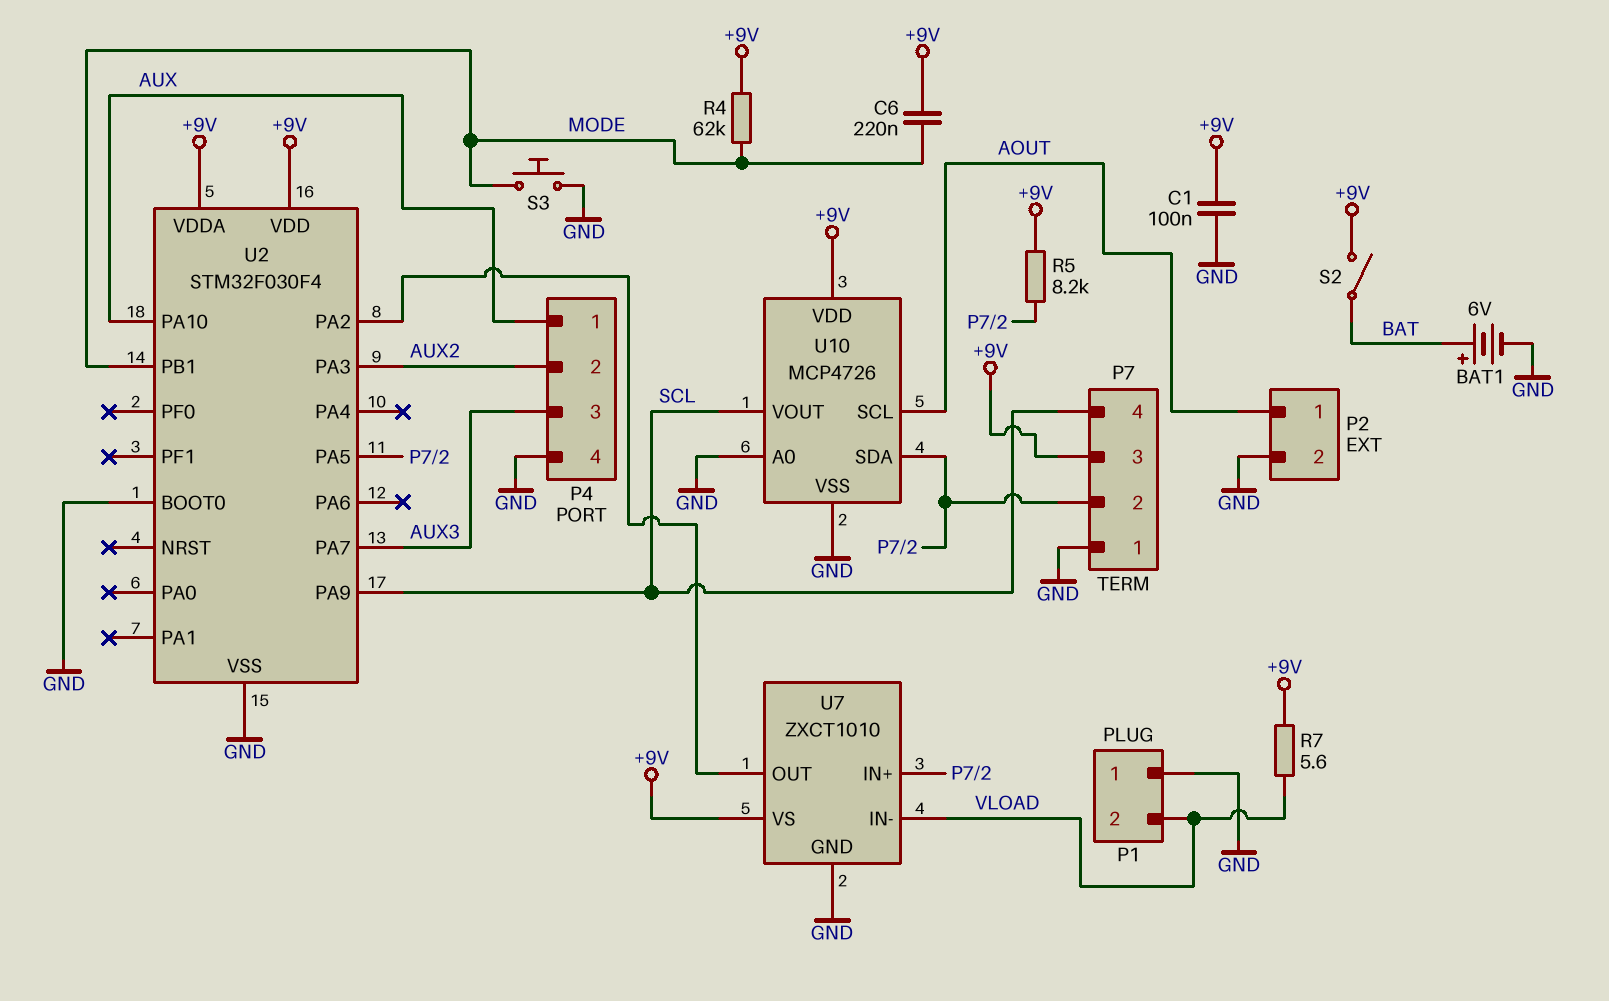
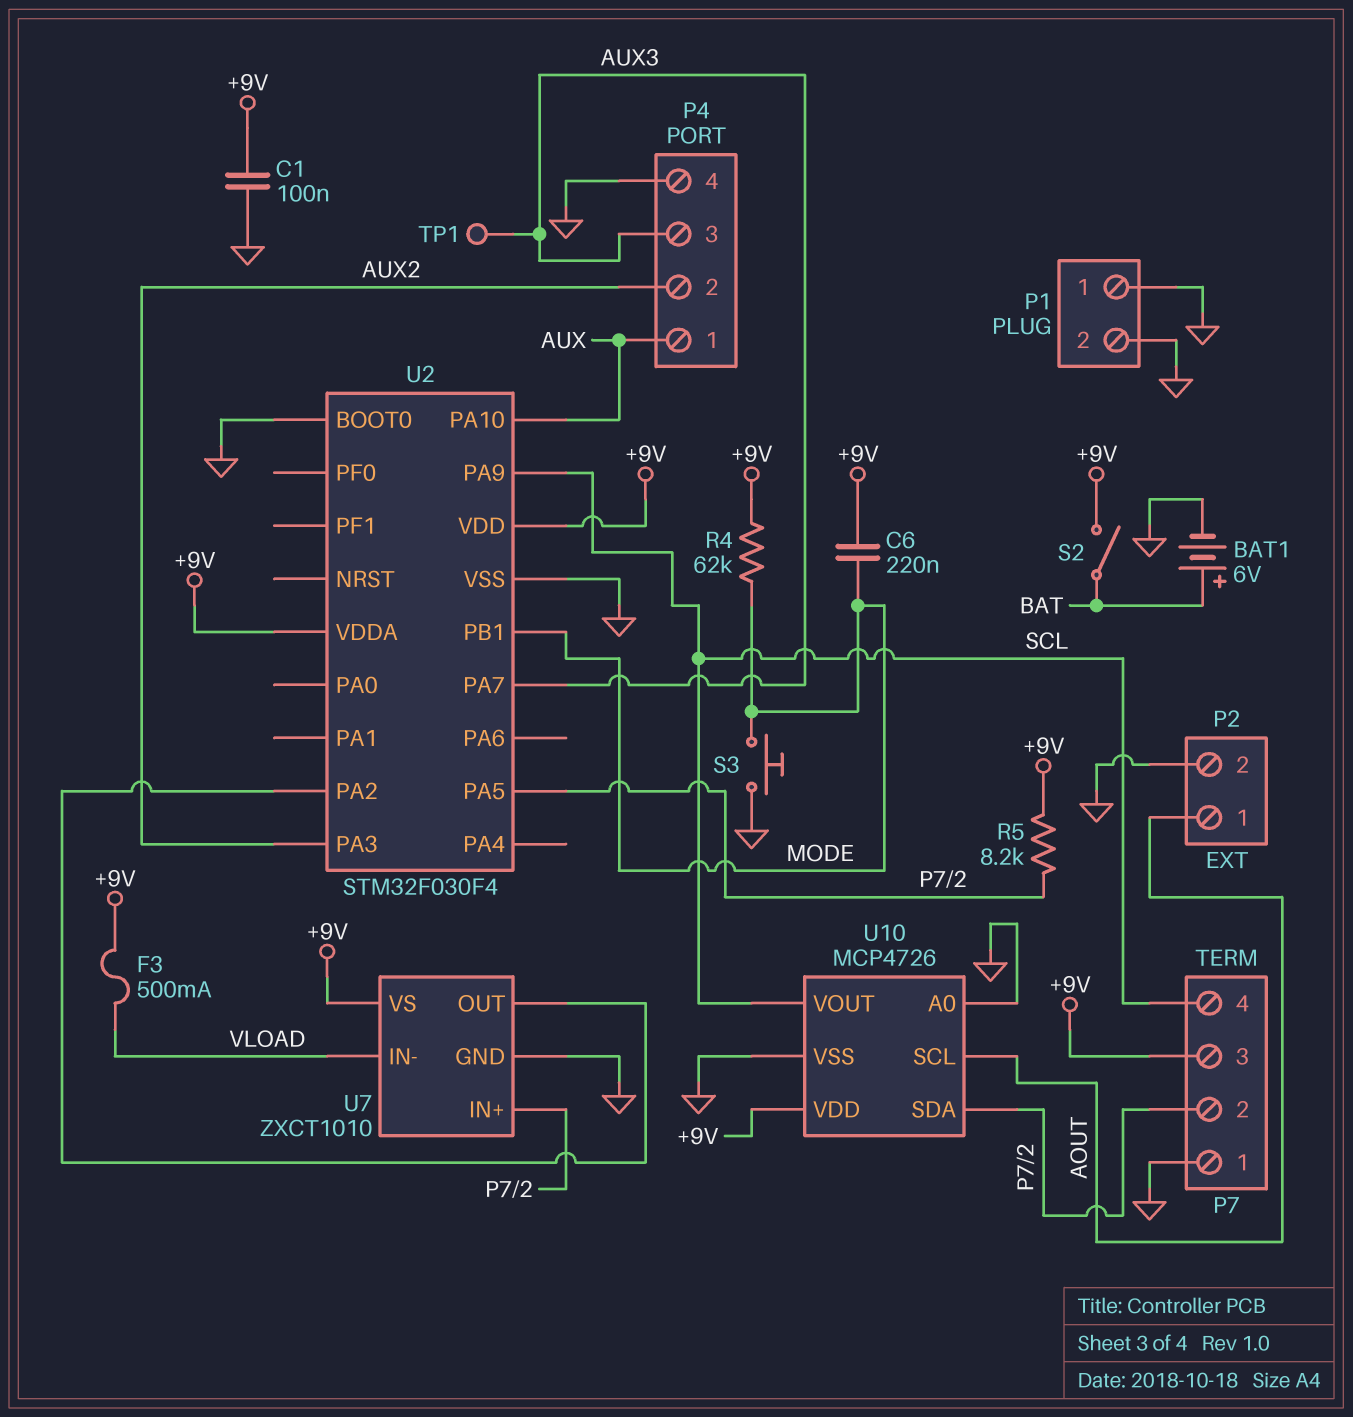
F3: none -> 500mA (+9V, VLOAD)
P1 pin 2: VLOAD -> GND
R7: 5.6 (+9V, VLOAD) -> none
TP1: none -> test point (AUX3)

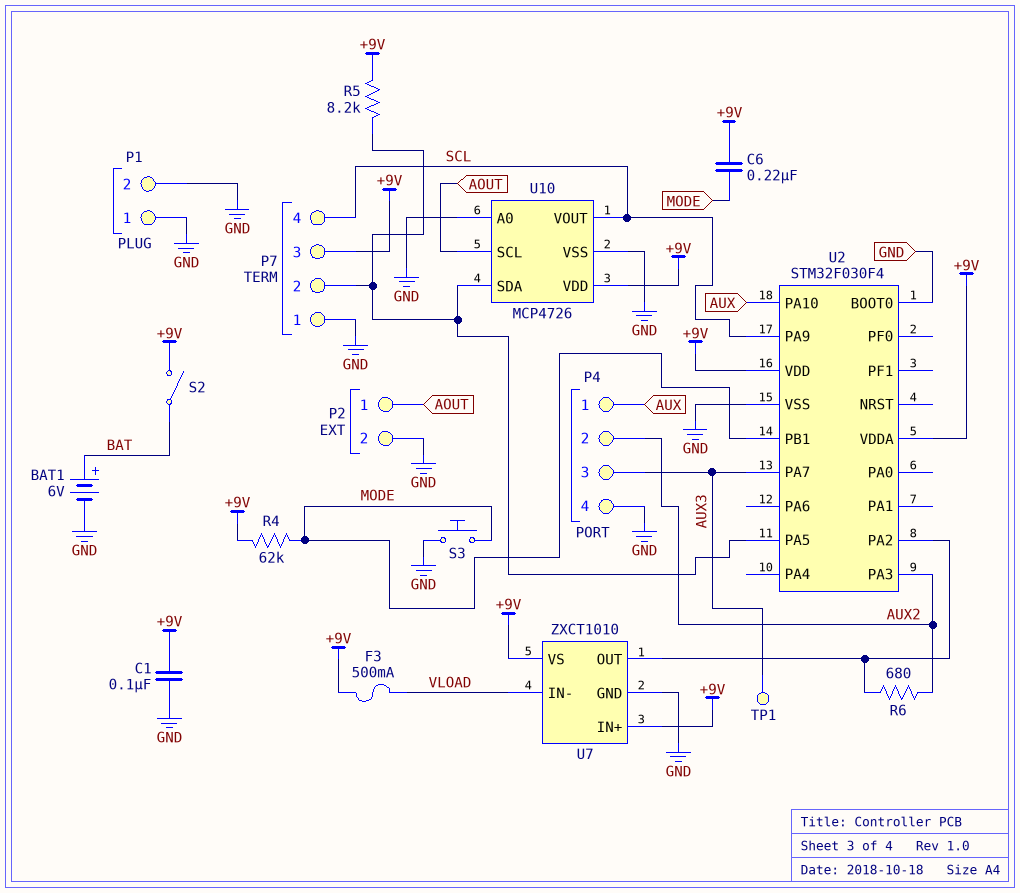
R6: none -> 680 (AUX2, U2/PA2)
U7 pin IN+: P7/2 -> +9V

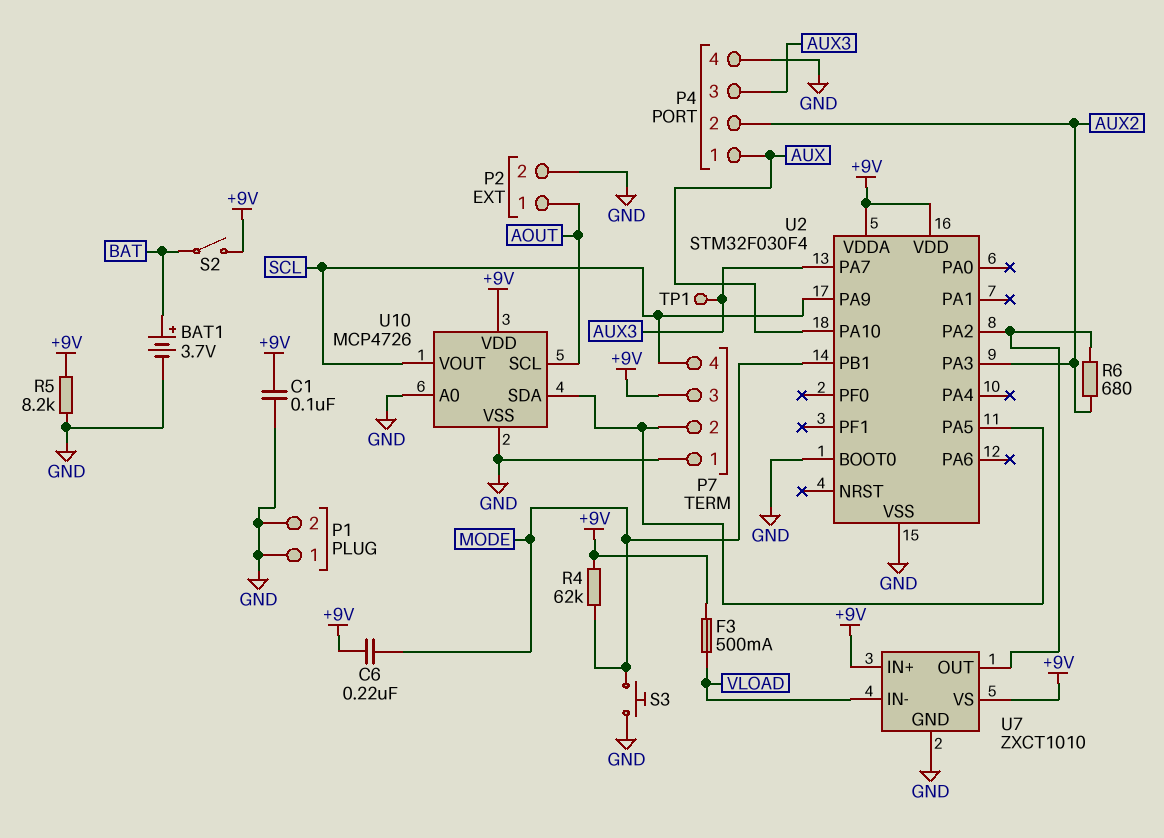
BAT1: 6V (plus BAT, minus GND) -> 3.7V (plus BAT, minus GND)
R5: 8.2k (+9V, P7/2) -> 8.2k (+9V, GND)

